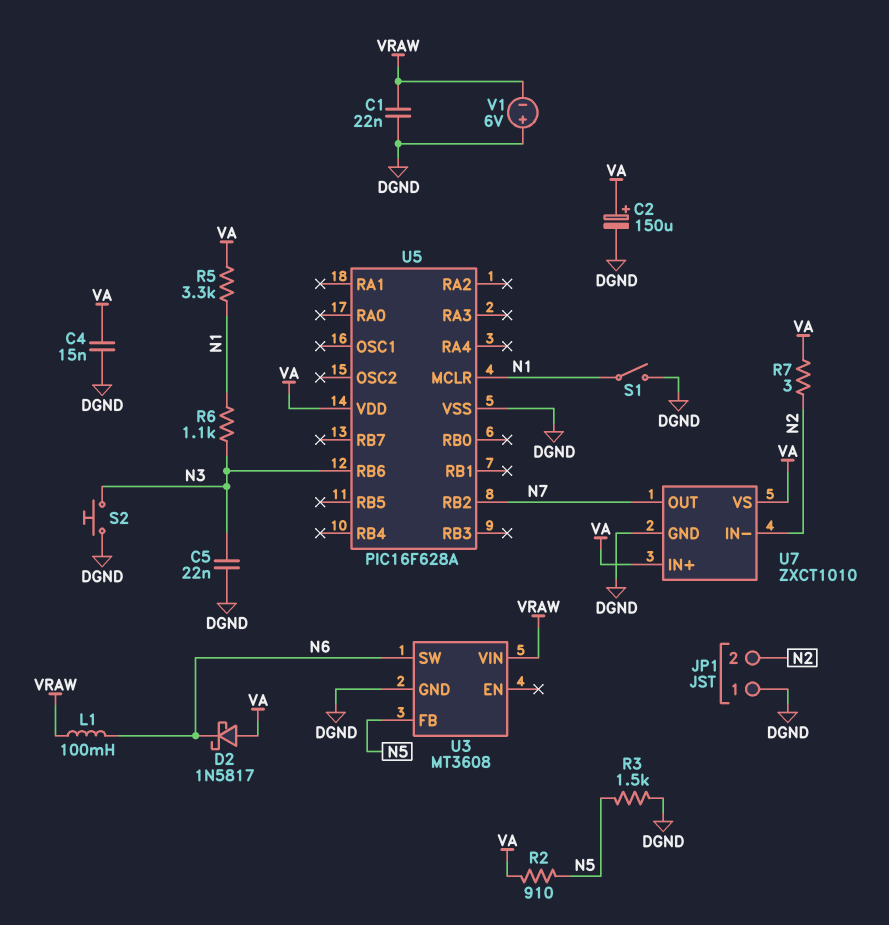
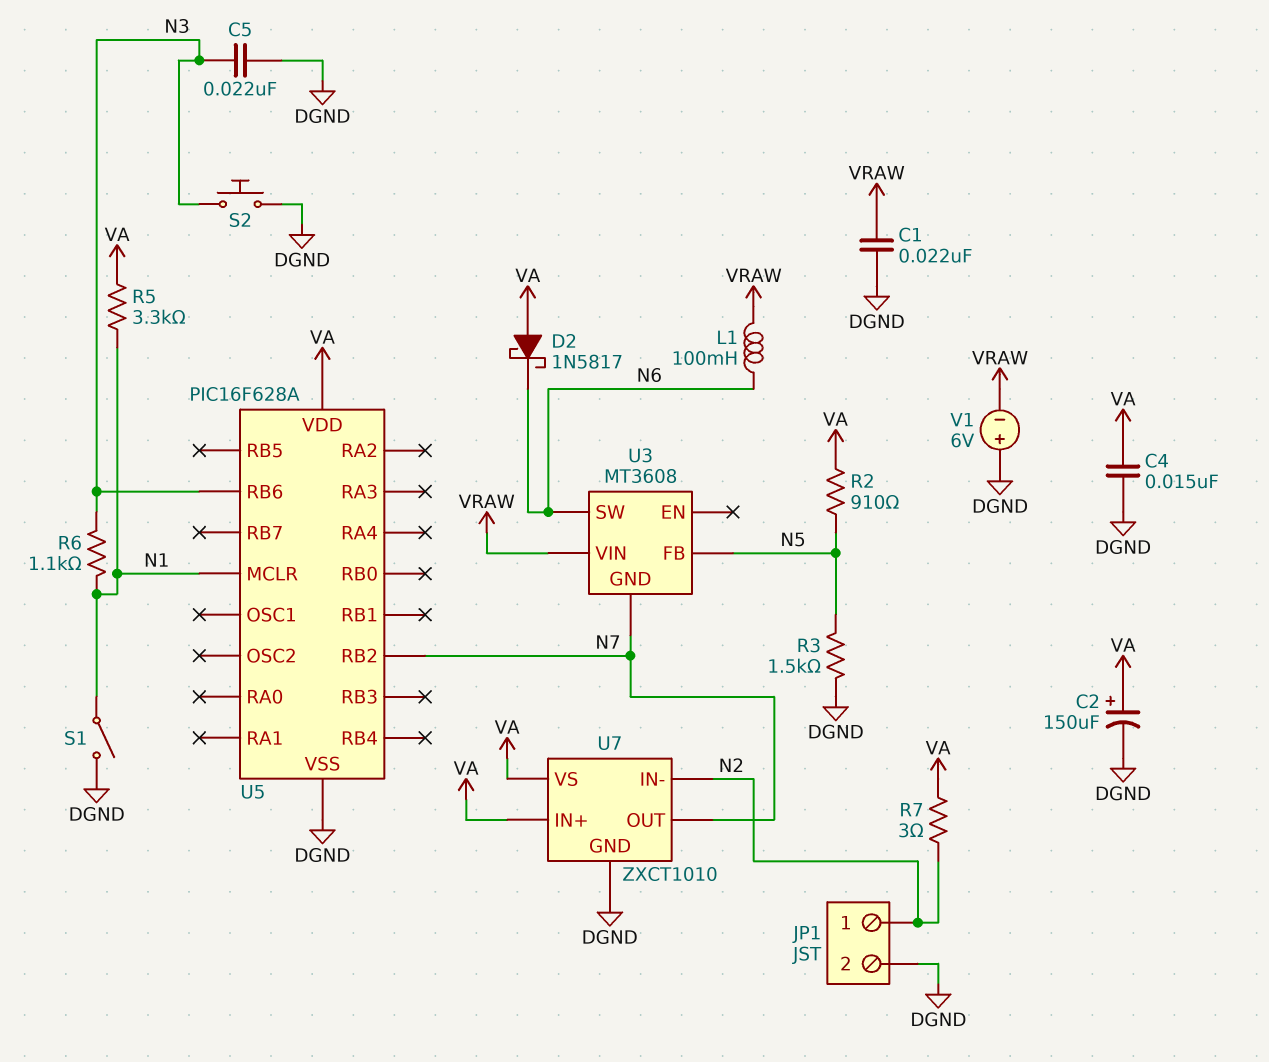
JP1 pin 1: DGND -> N2
JP1 pin 2: N2 -> DGND
U3 pin GND: DGND -> N7

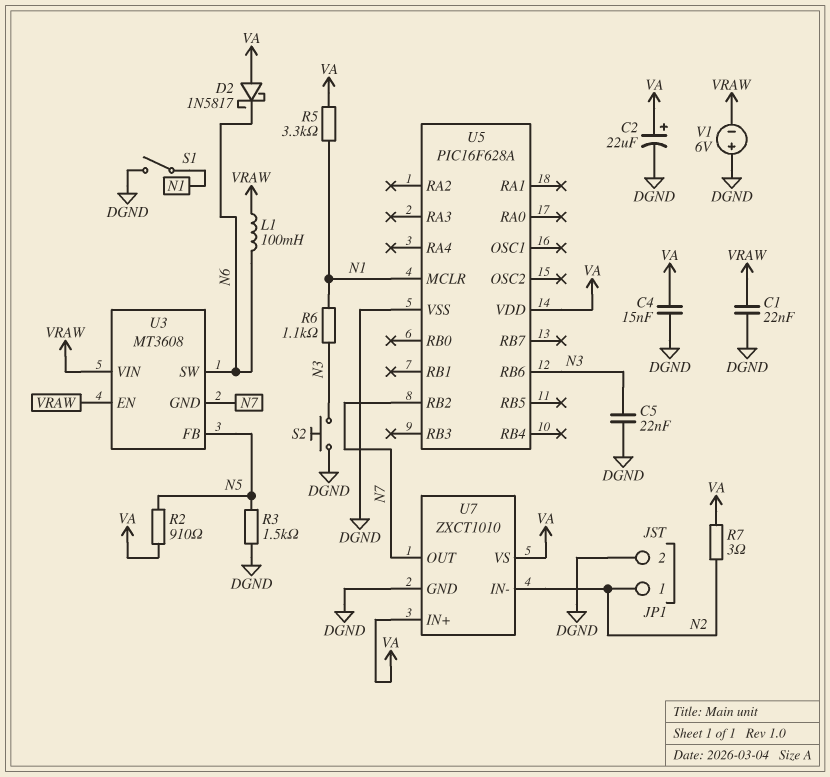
C2: 150uF (plus VA, minus DGND) -> 22uF (plus VA, minus DGND)
U3 pin EN: none -> VRAW

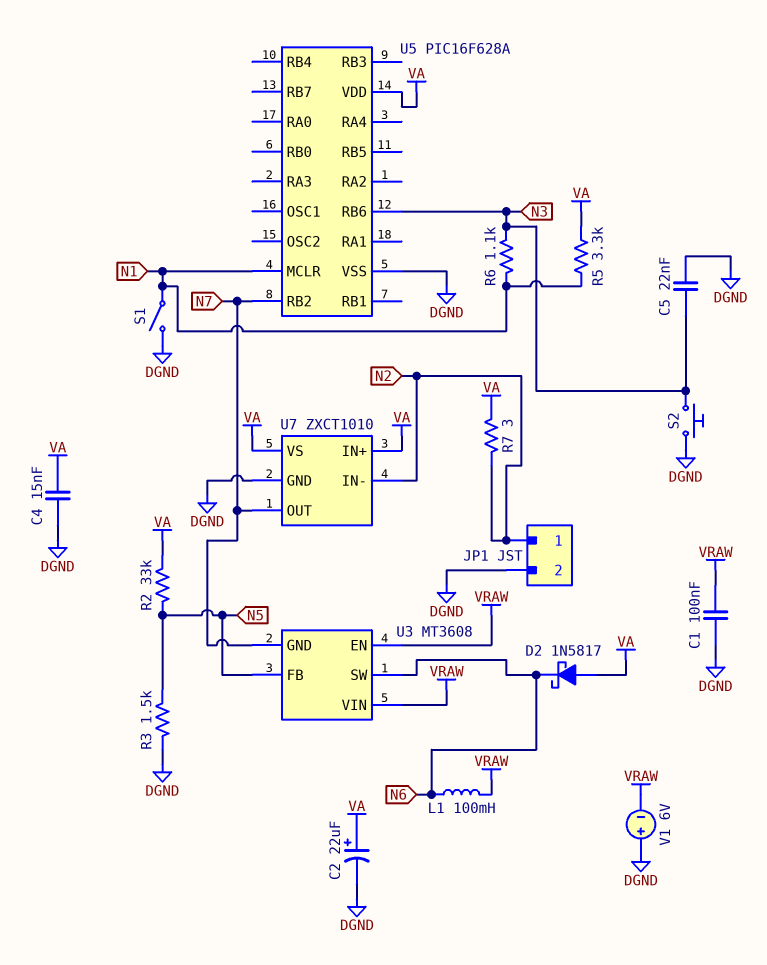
C1: 22nF (DGND, VRAW) -> 100nF (DGND, VRAW)
R2: 910 (N5, VA) -> 33k (N5, VA)

